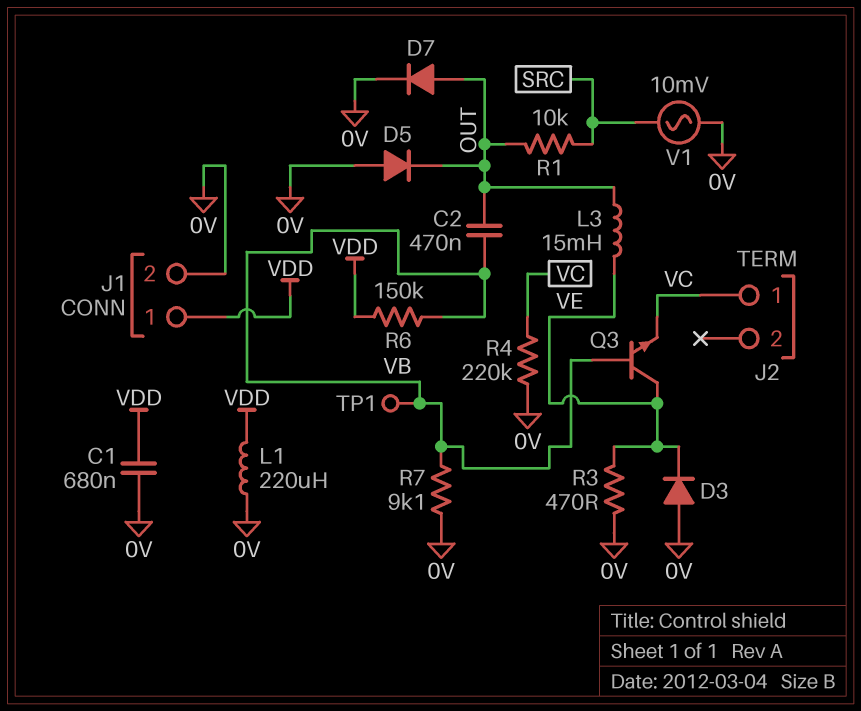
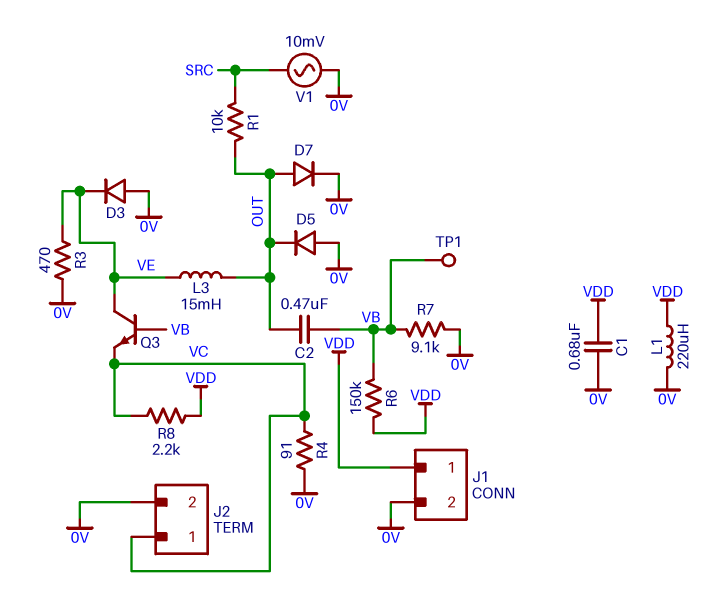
J2 pin 2: none -> 0V
R4: 220k (0V, VC) -> 91 (0V, VC)
R8: none -> 2.2k (VC, VDD)

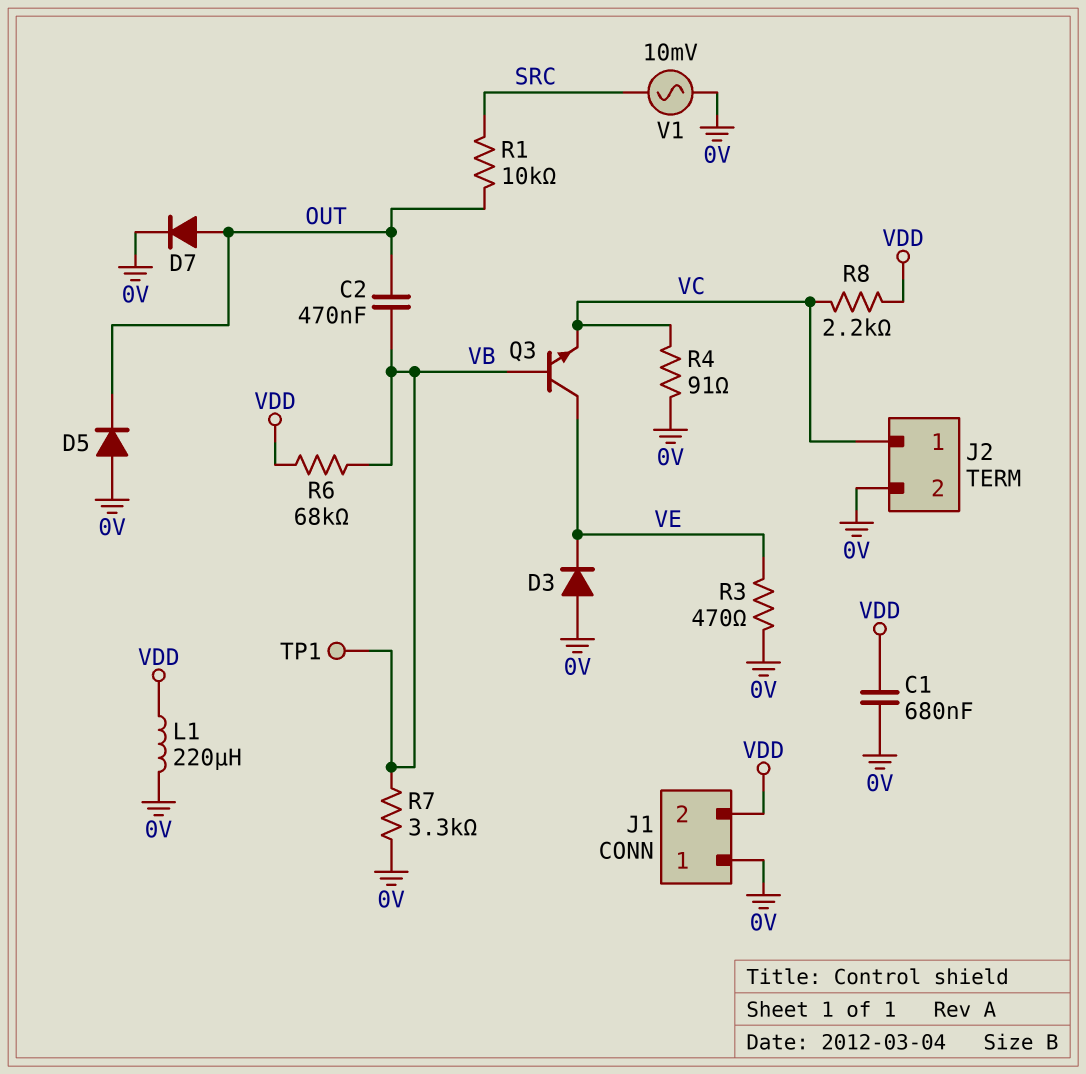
J1 pin 1: VDD -> 0V
J1 pin 2: 0V -> VDD
L3: 15mH (OUT, VE) -> none
R6: 150k (VB, VDD) -> 68k (VB, VDD)
R7: 9.1k (0V, VB) -> 3.3k (0V, VB)

